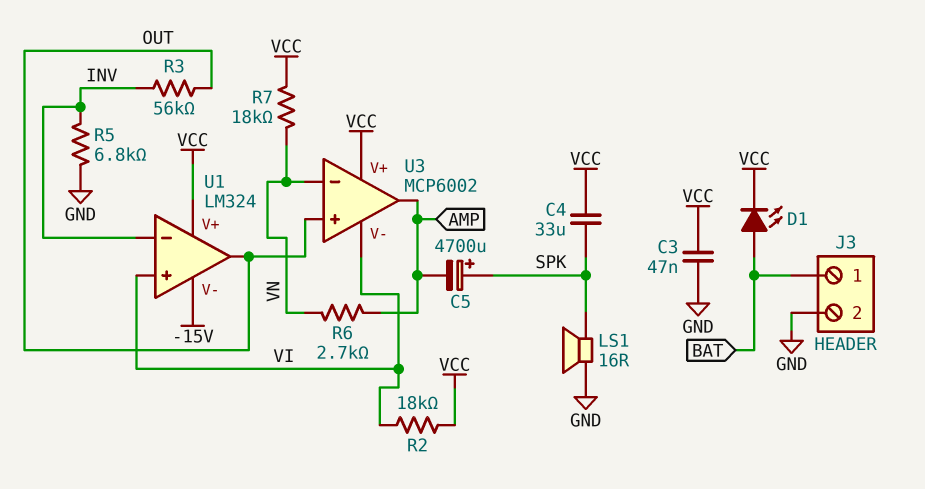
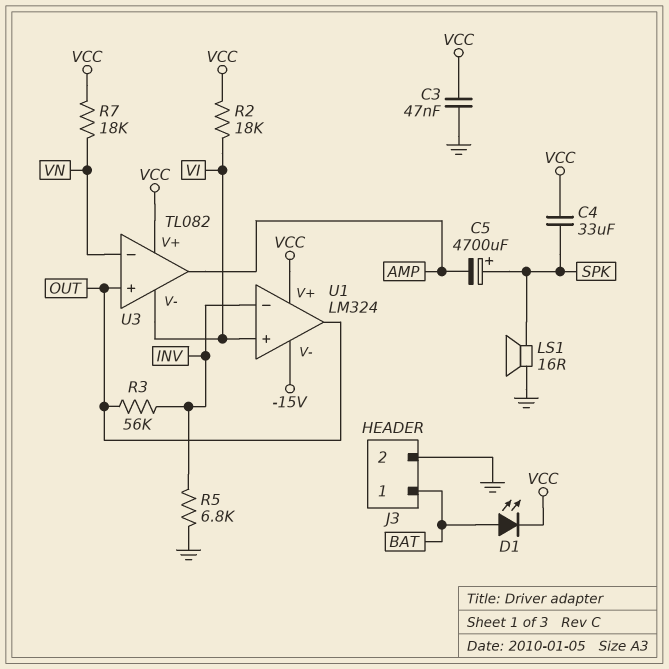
R6: 2.7k (AMP, VN) -> none
U3: MCP6002 -> TL082

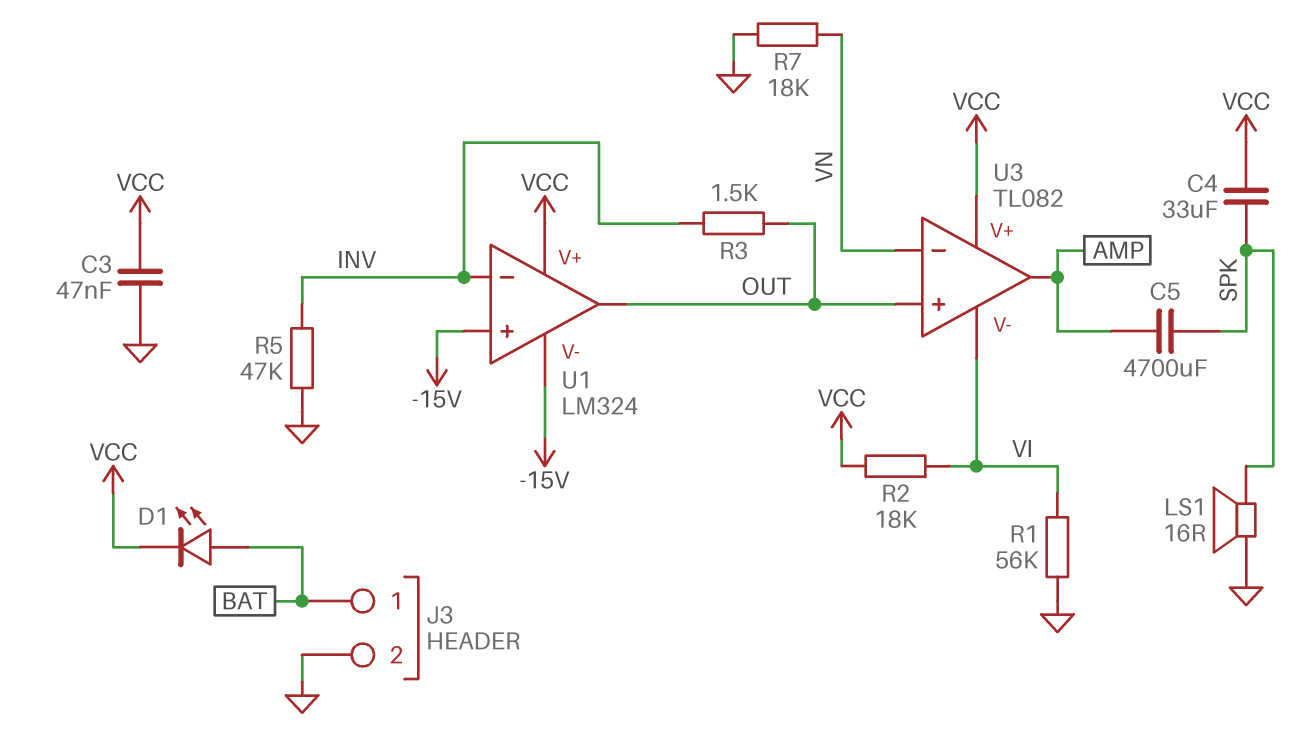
C5: 4700uF (plus SPK, minus AMP) -> 4700uF (AMP, SPK)
R1: none -> 56k (GND, VI)
R3: 56k (INV, OUT) -> 1.5k (INV, OUT)
R5: 6.8k (GND, INV) -> 47k (GND, INV)
R7: 18k (VCC, VN) -> 18k (GND, VN)
U1 pin in+: VI -> -15V

